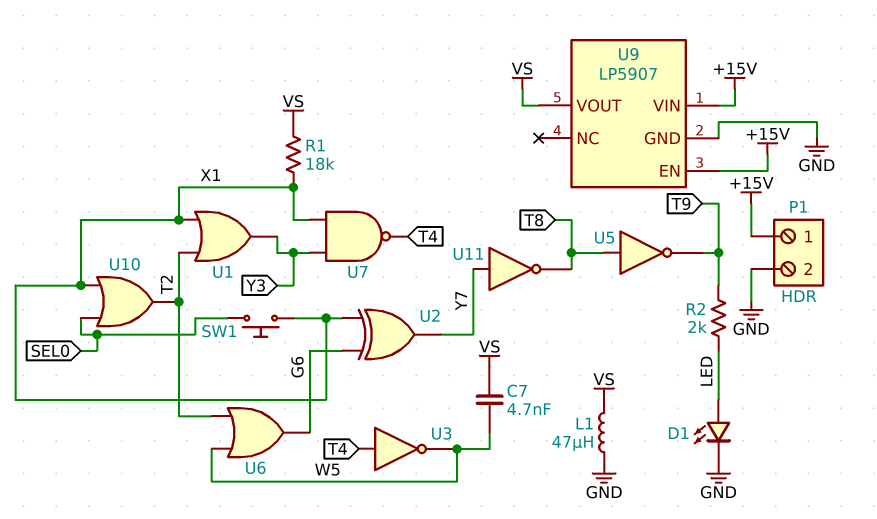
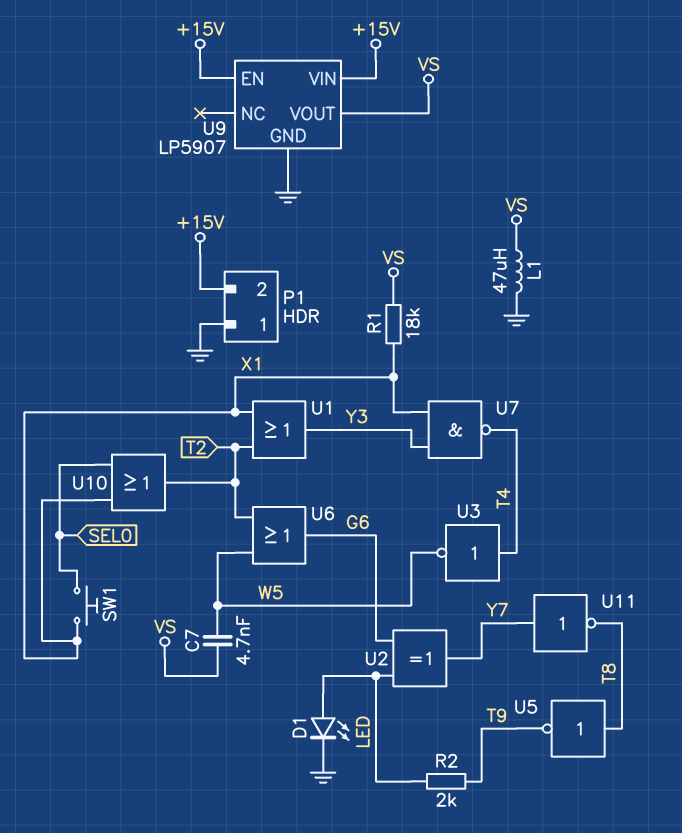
P1 pin 1: +15V -> GND
P1 pin 2: GND -> +15V
U2: XOR (in G6, in X1, out Y7) -> XOR (in G6, in LED, out Y7)

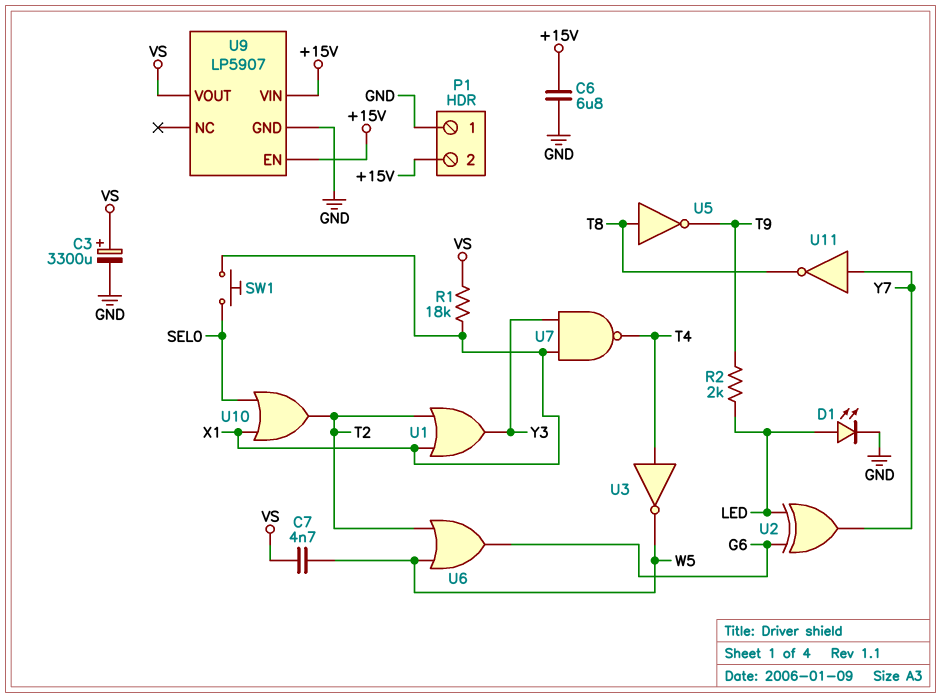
C3: none -> 3300uF (plus VS, minus GND)
C6: none -> 6.8uF (+15V, GND)
L1: 47uH (GND, VS) -> none

